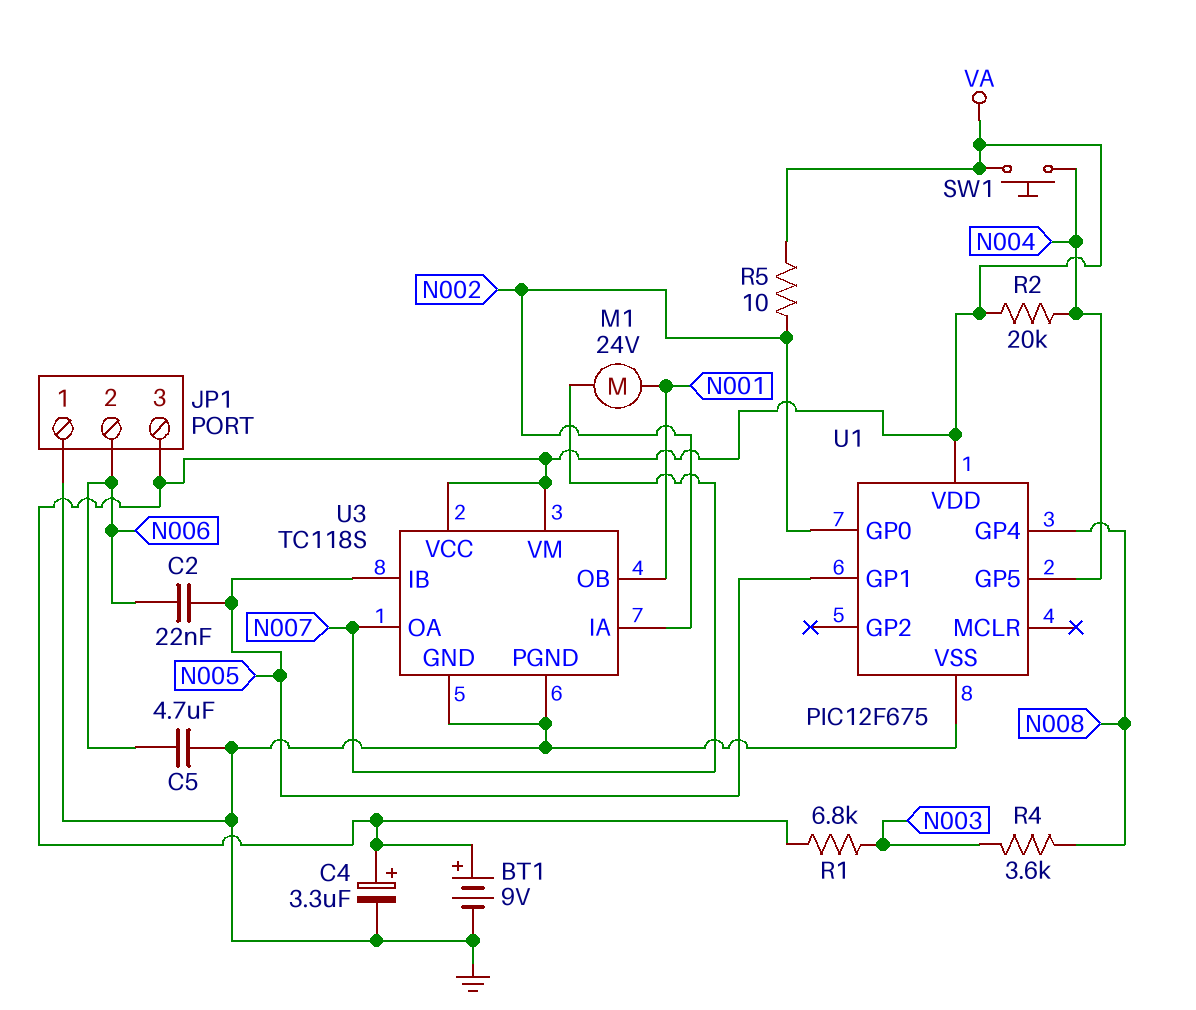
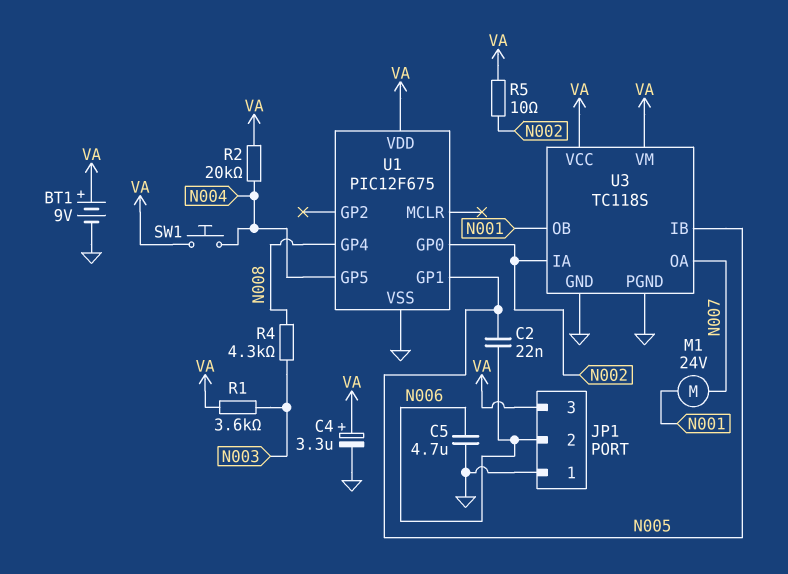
R1: 6.8k (N003, VA) -> 3.6k (N003, VA)
R4: 3.6k (N003, N008) -> 4.3k (N003, N008)

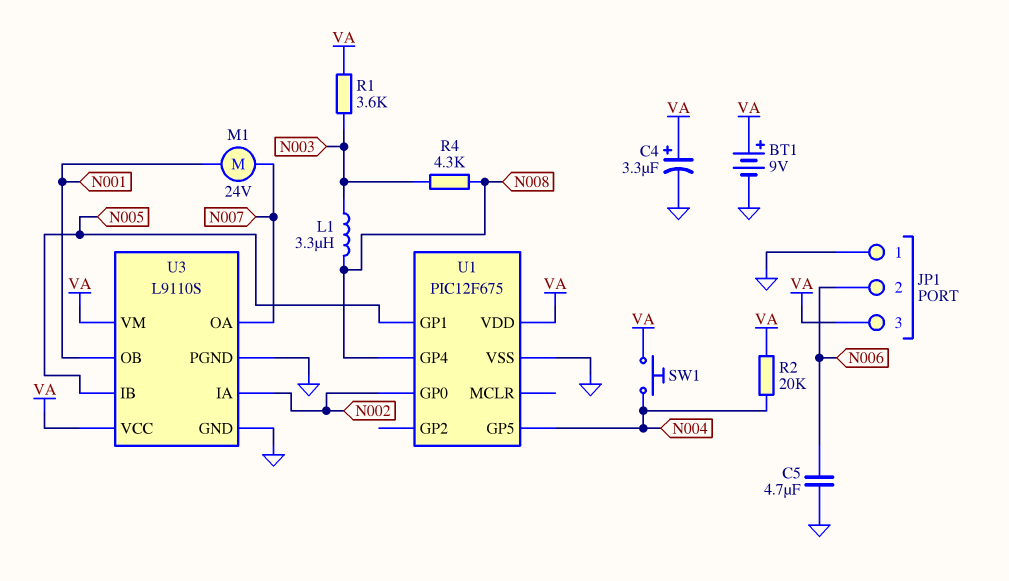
C2: 22nF (N005, N006) -> none
L1: none -> 3.3uH (N003, N008)
R5: 10 (N002, VA) -> none
U3: TC118S -> L9110S

